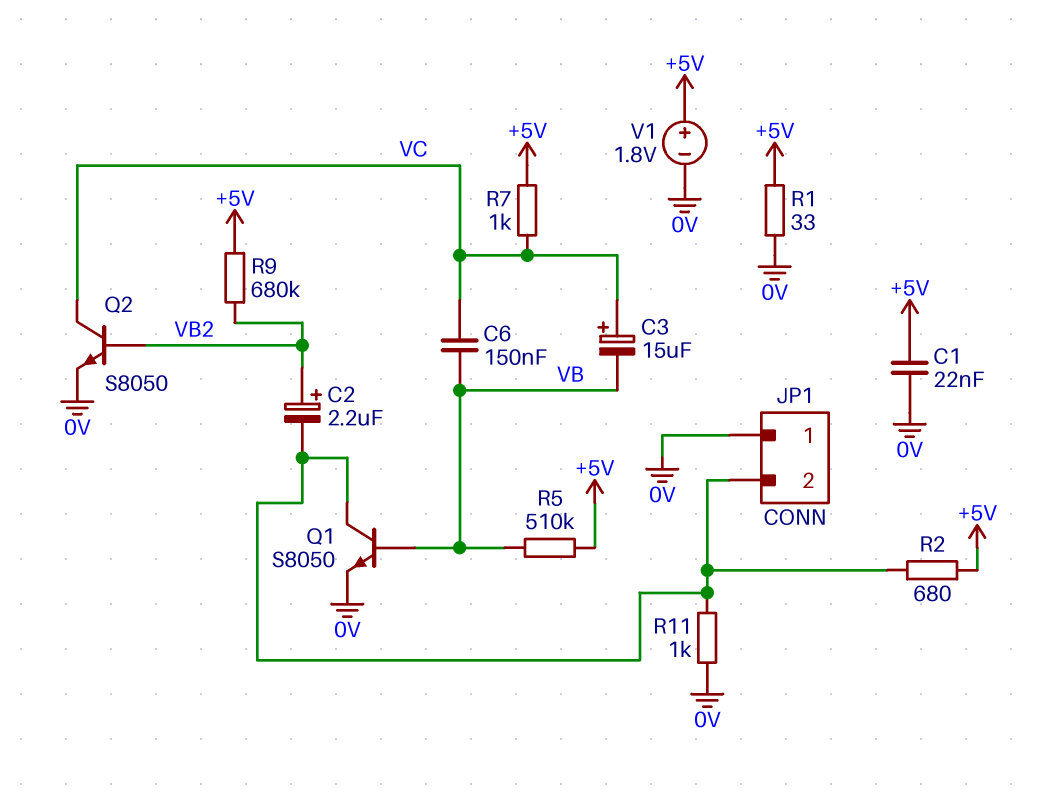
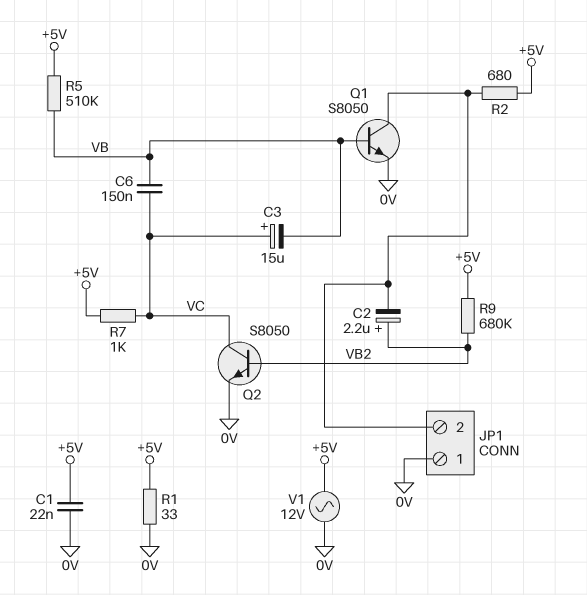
R11: 1k (0V, JP1/2) -> none
V1: 1.8V (plus +5V, minus 0V) -> AC 12V (+5V, 0V)

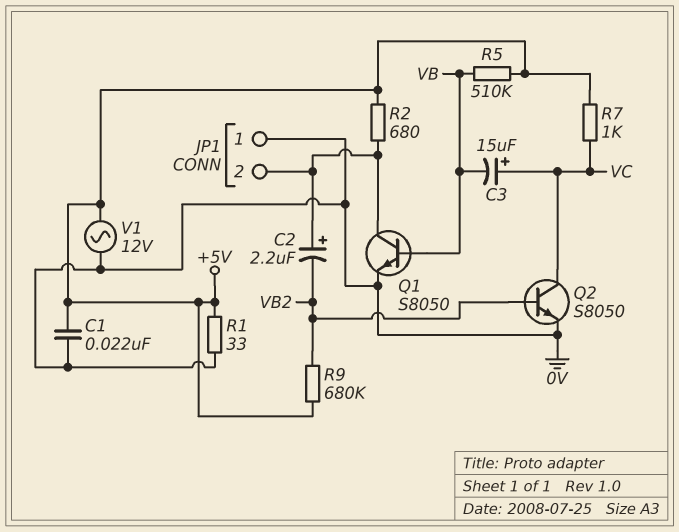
C2: 2.2uF (plus VB2, minus JP1/2) -> 2.2uF (plus JP1/2, minus VB2)
C6: 150nF (VB, VC) -> none

